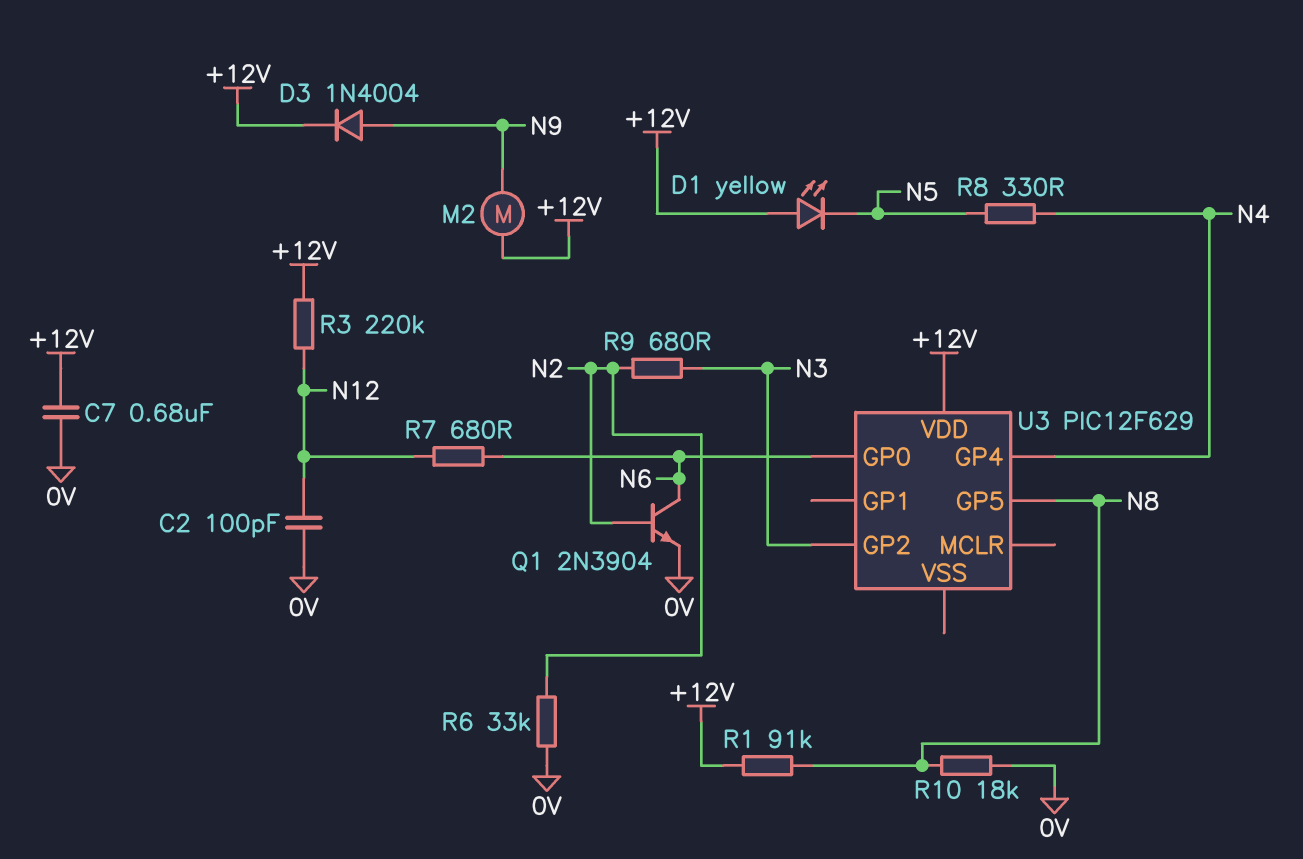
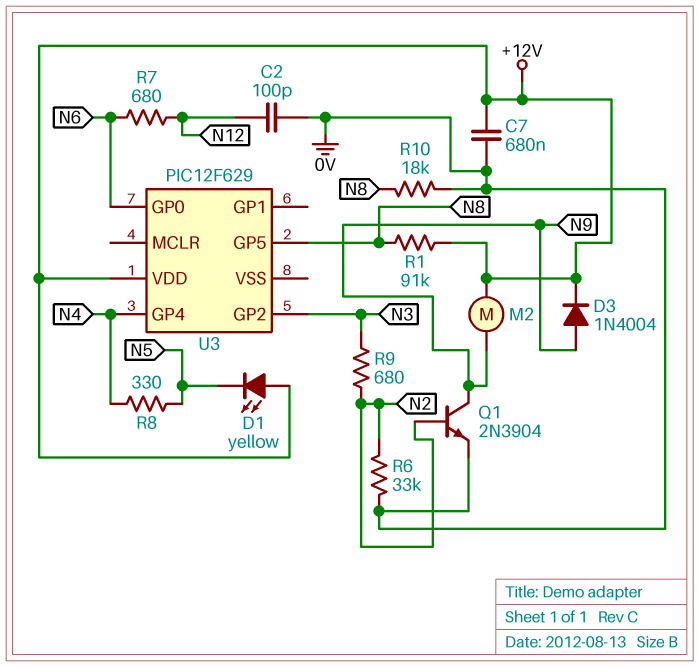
Q1: NPN 2N3904 (B N2, C N6, E 0V) -> NPN 2N3904 (B N2, C N9, E 0V)
R3: 220k (+12V, N12) -> none

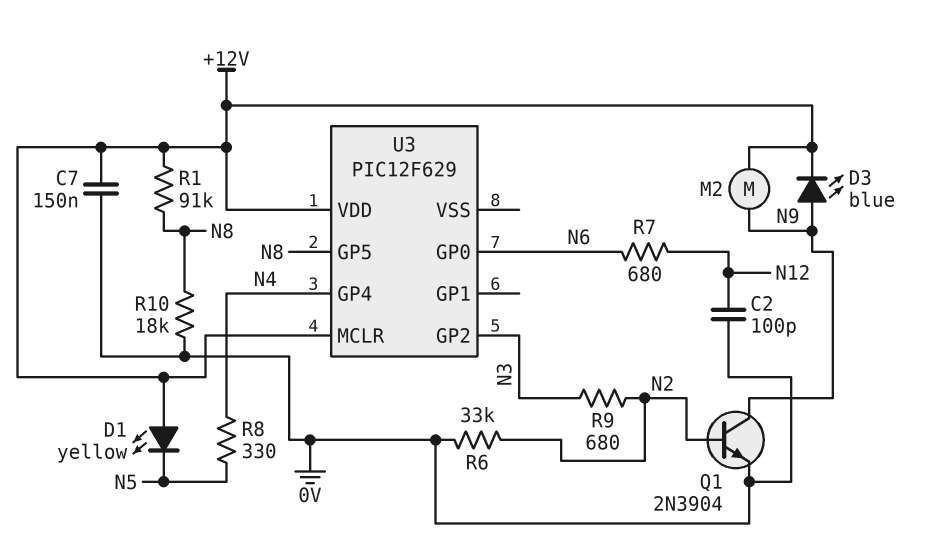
C7: 680nF (+12V, 0V) -> 150nF (+12V, 0V)
D3: diode 1N4004 (A N9, K +12V) -> LED blue (A N9, K +12V)
U3 pin MCLR: none -> +12V

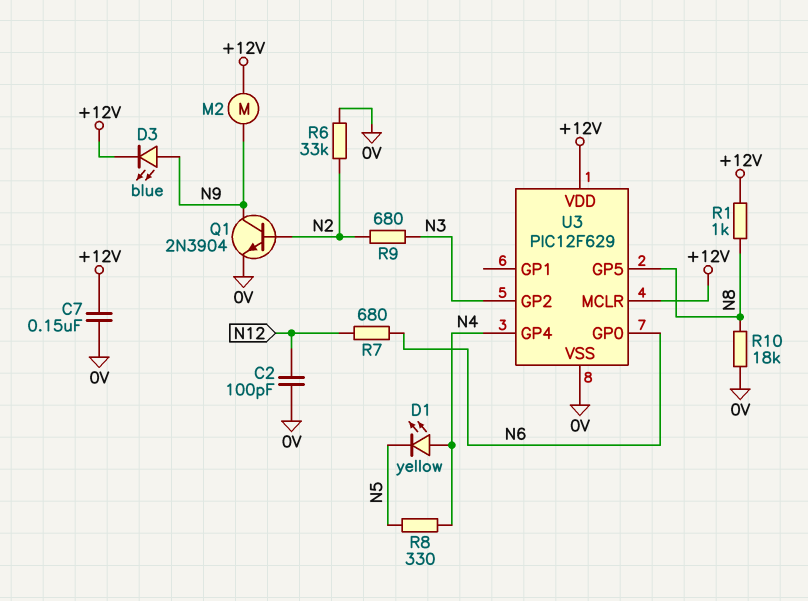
D1: LED yellow (A +12V, K N5) -> LED yellow (A N4, K N5)
R1: 91k (+12V, N8) -> 1k (+12V, N8)
U3 pin VSS: none -> 0V

